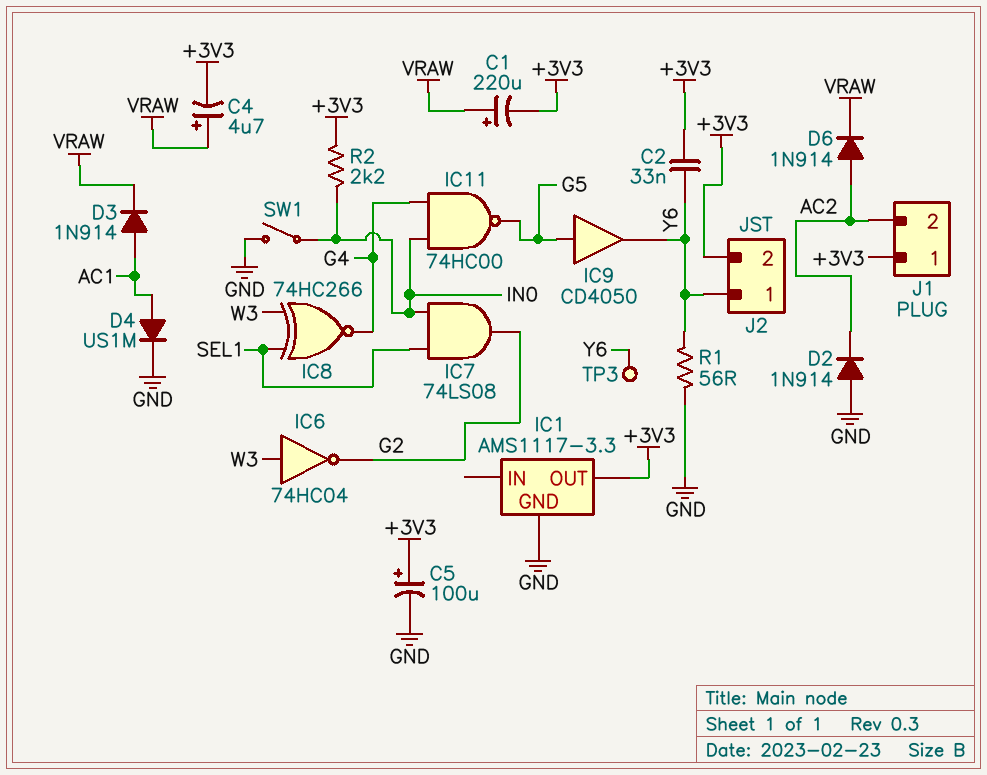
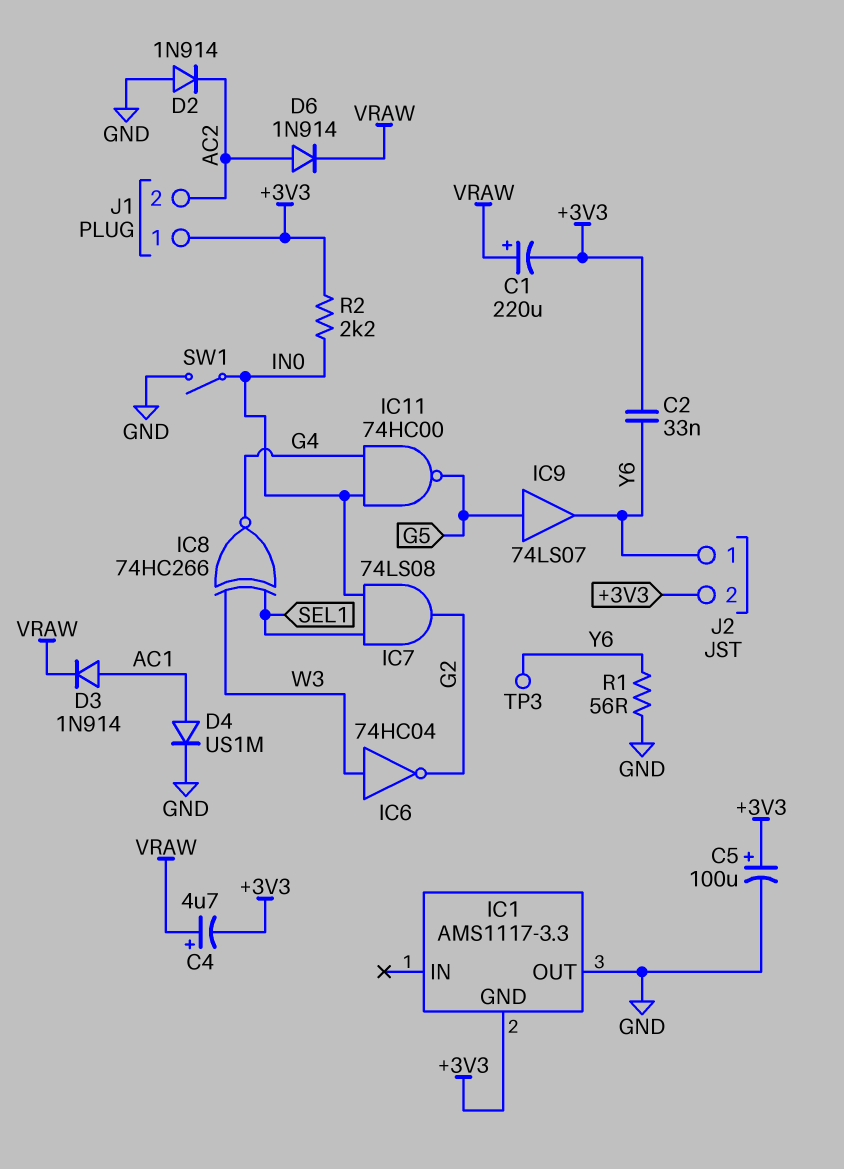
IC1 pin GND: GND -> +3V3
IC1 pin OUT: +3V3 -> GND
IC9: buffer CD4050 (in G5, out Y6) -> buffer 74LS07 (in G5, out Y6)

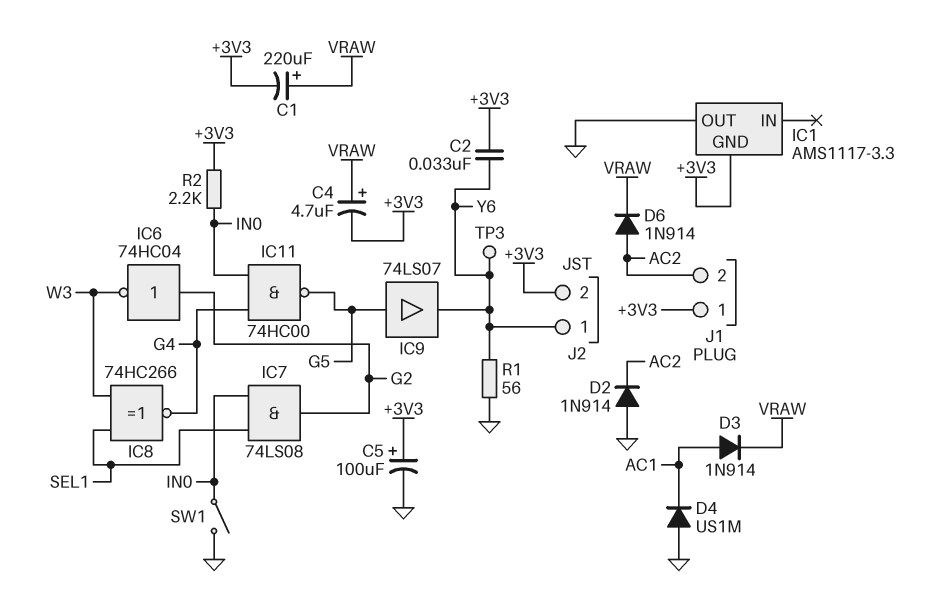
D4: diode US1M (A AC1, K GND) -> diode US1M (A GND, K AC1)
IC6: NOT 74HC04 (in W3, out G2) -> NOT 74HC04 (in G2, out W3)

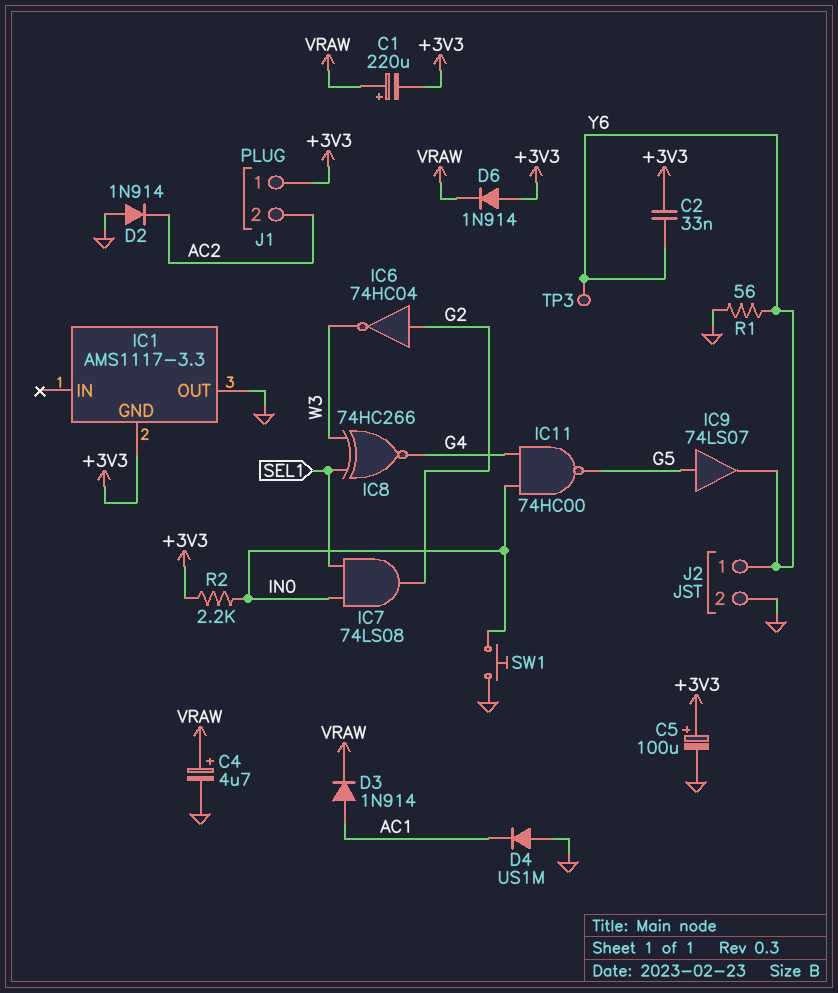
C4: 4.7uF (plus VRAW, minus +3V3) -> 4.7uF (plus VRAW, minus GND)
D6: diode 1N914 (A AC2, K VRAW) -> diode 1N914 (A +3V3, K VRAW)
J2 pin 2: +3V3 -> GND
SW1: switch (GND, IN0) -> button (GND, IN0)

